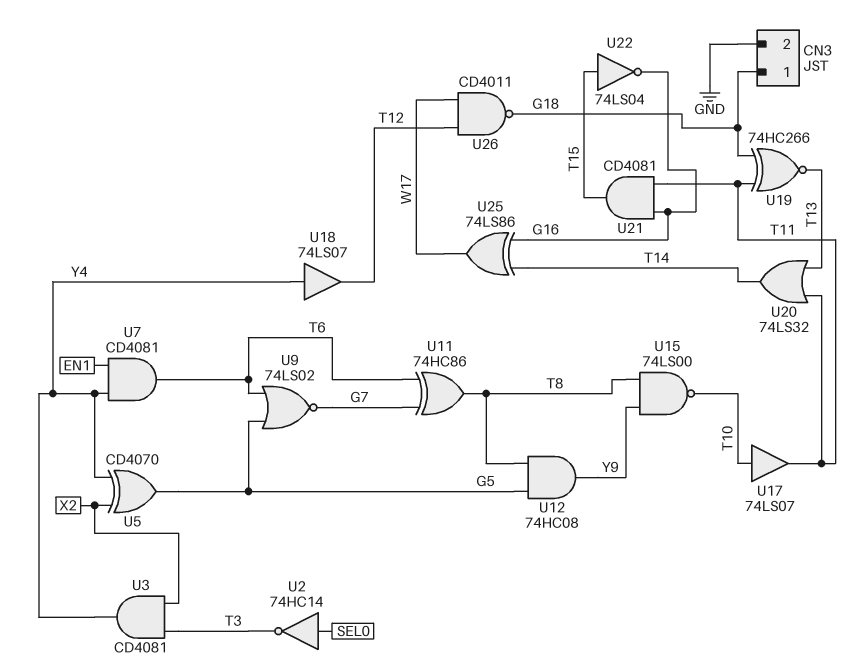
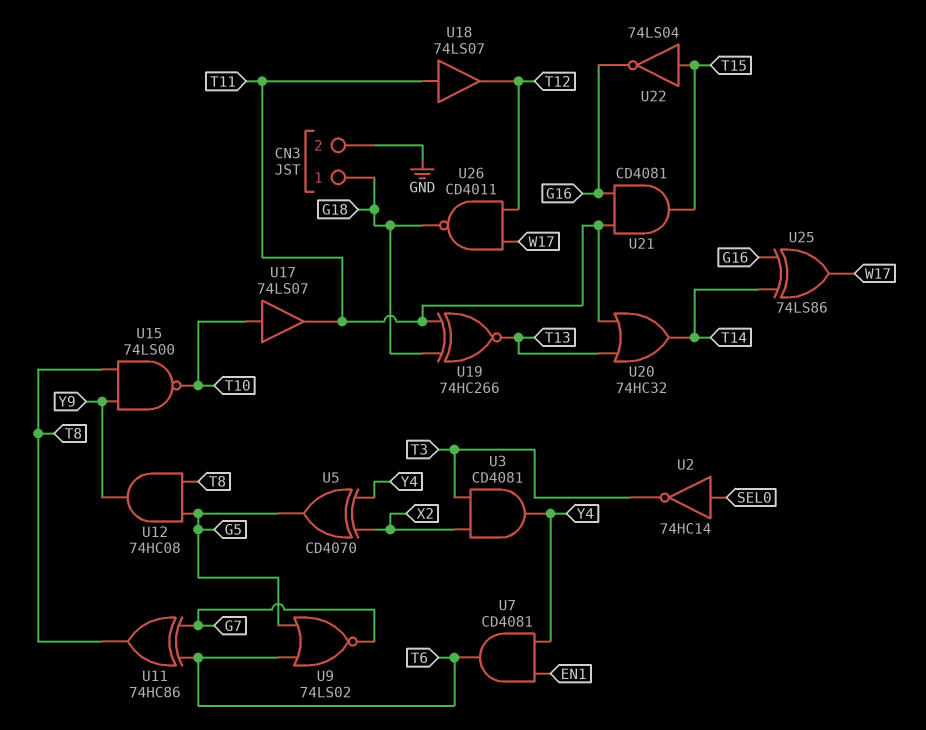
U18: buffer 74LS07 (in Y4, out T12) -> buffer 74LS07 (in T11, out T12)
U20: OR 74LS32 (in T11, in T13, out T14) -> OR 74HC32 (in T11, in T13, out T14)

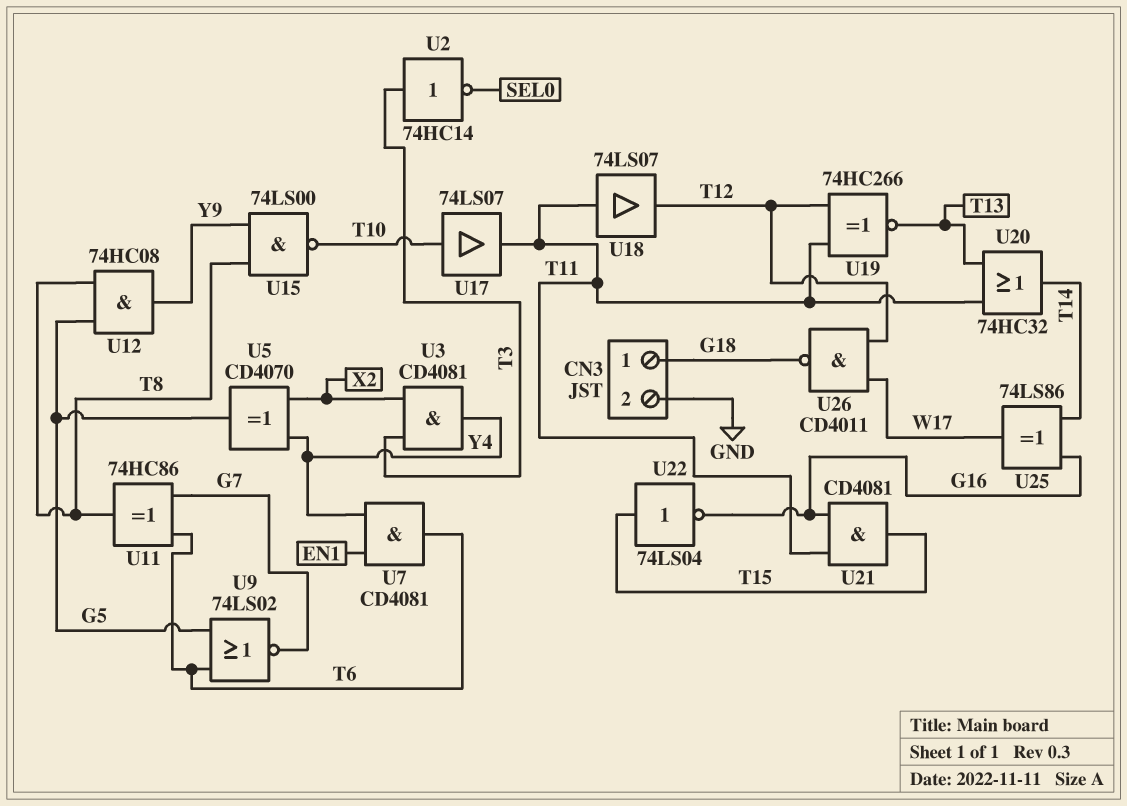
U2: NOT 74HC14 (in SEL0, out T3) -> NOT 74HC14 (in T3, out SEL0)
U19: XNOR 74HC266 (in G18, in T11, out T13) -> XNOR 74HC266 (in T11, in T12, out T13)

